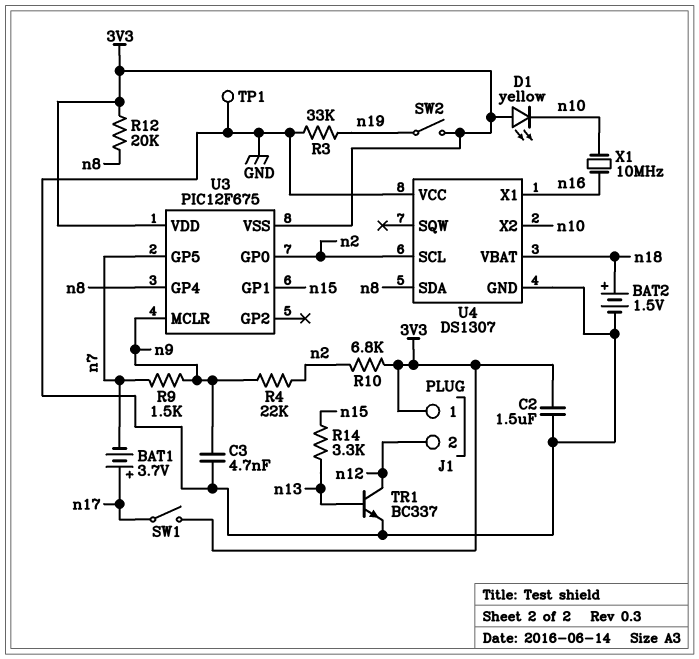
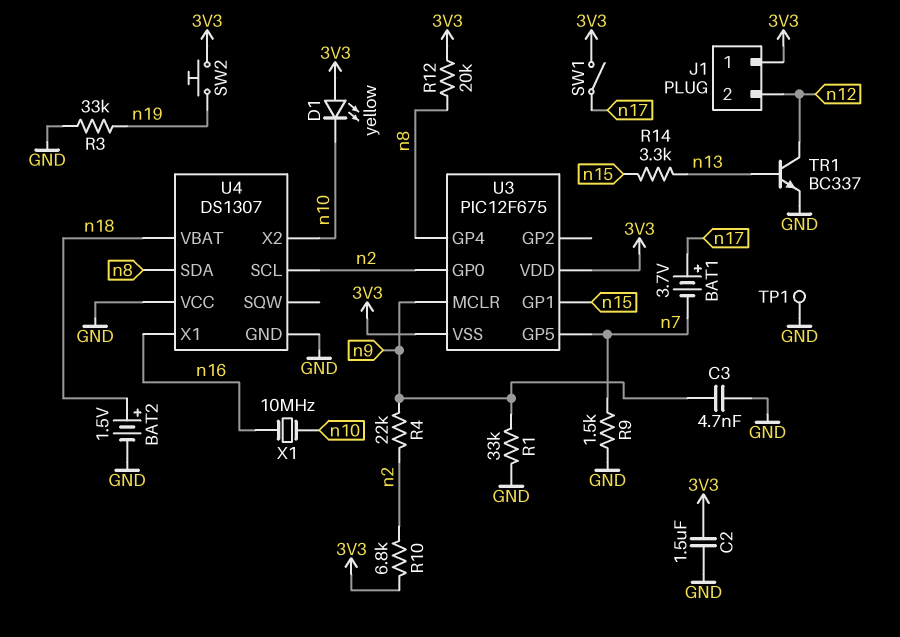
R1: none -> 33k (GND, n9)
R9: 1.5k (n7, n9) -> 1.5k (GND, n7)
SW2: switch (3V3, n19) -> button (3V3, n19)

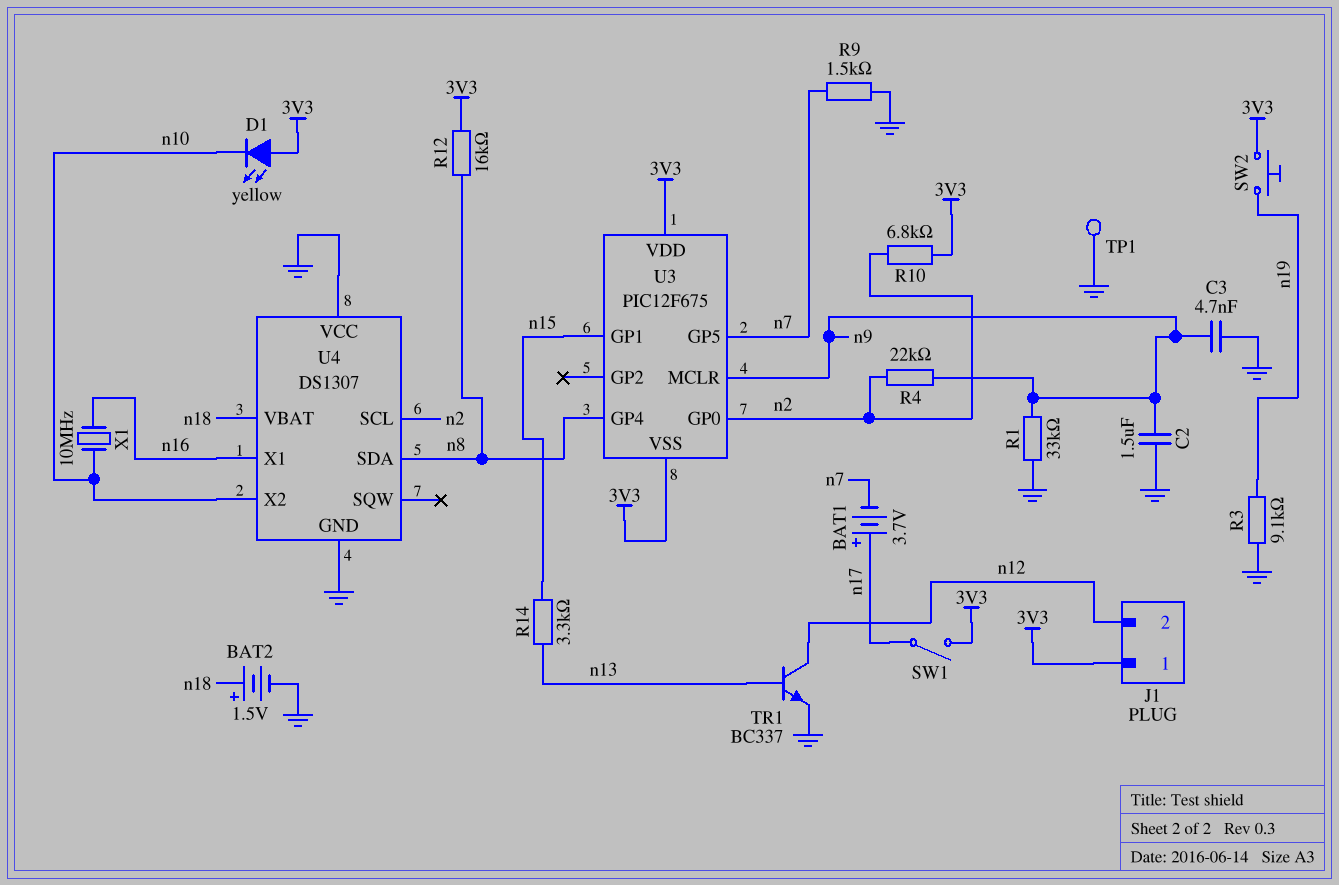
C2: 1.5uF (3V3, GND) -> 1.5uF (GND, n9)
R3: 33k (GND, n19) -> 9.1k (GND, n19)
R12: 20k (3V3, n8) -> 16k (3V3, n8)

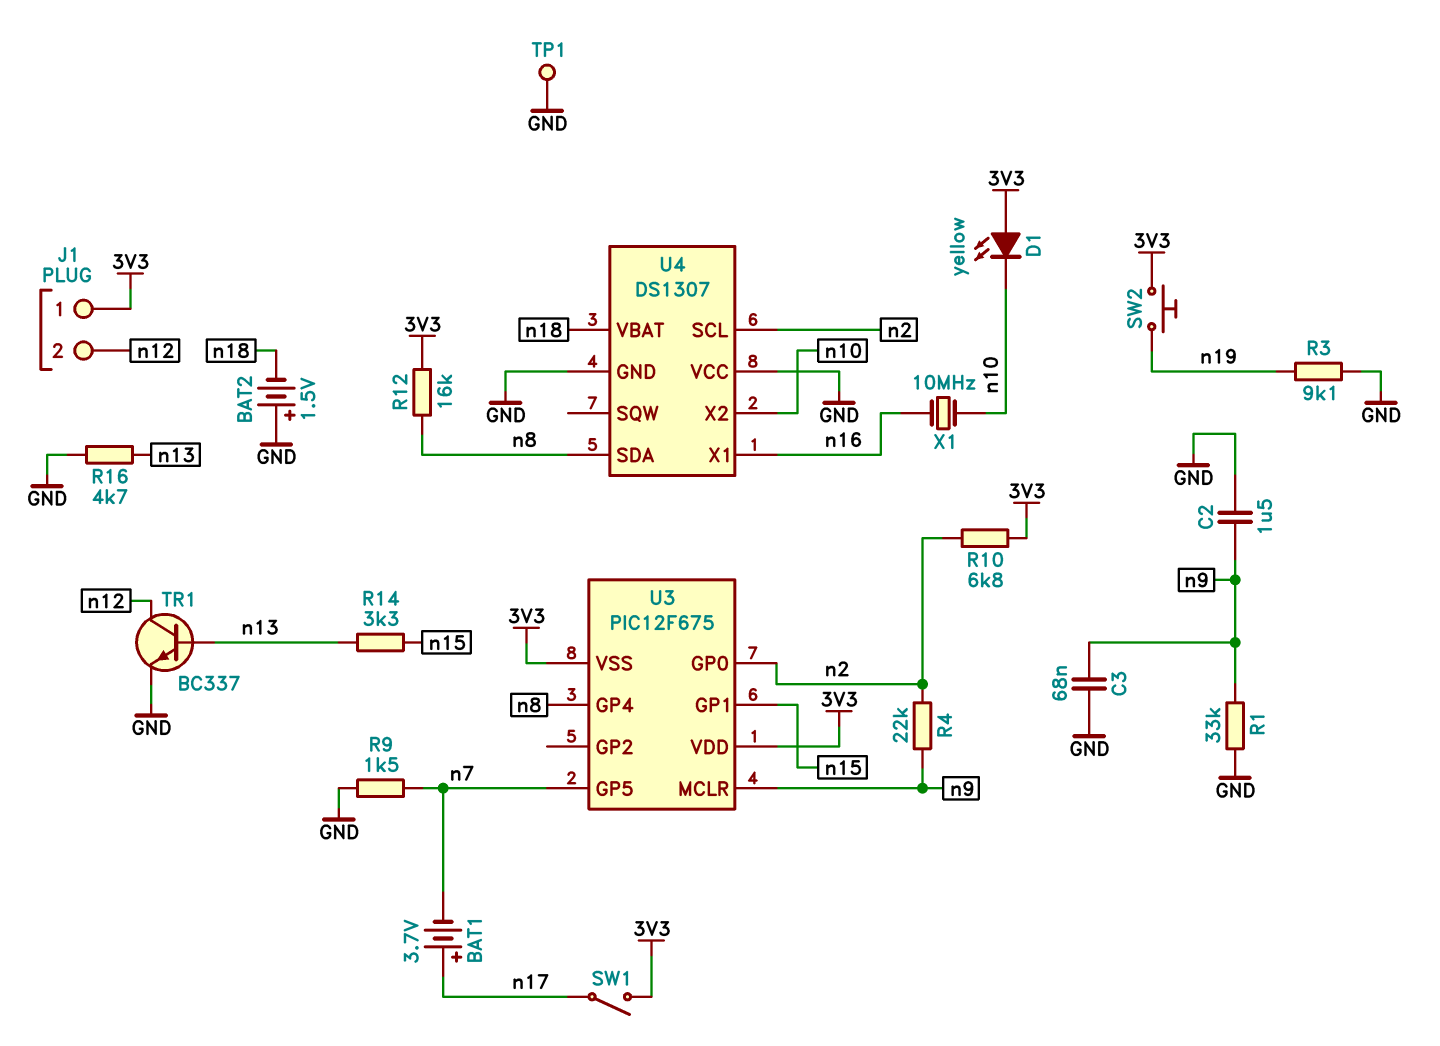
BAT2: 1.5V (plus n18, minus GND) -> 1.5V (plus GND, minus n18)
C3: 4.7nF (GND, n9) -> 68nF (GND, n9)
R16: none -> 4.7k (GND, n13)

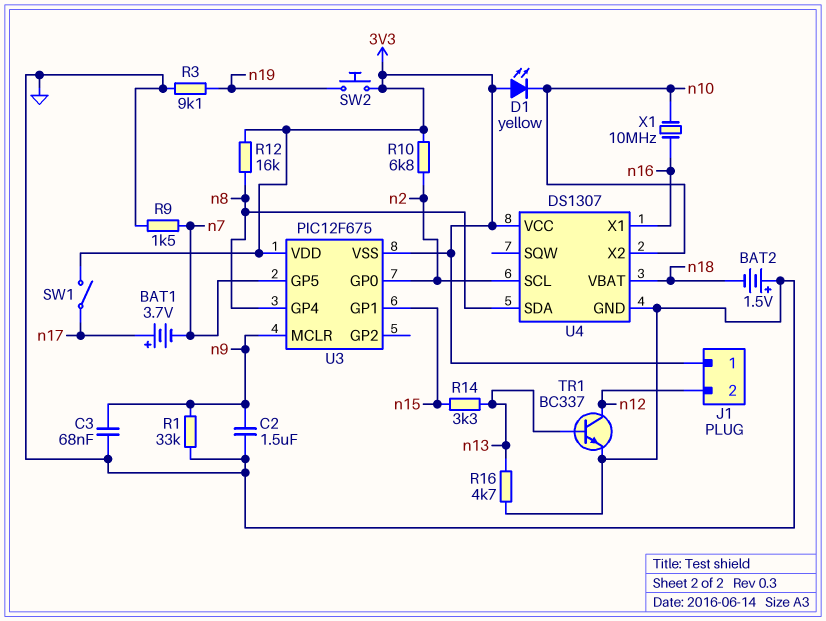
R4: 22k (n2, n9) -> none
TP1: test point (GND) -> none
U4 pin VCC: GND -> 3V3

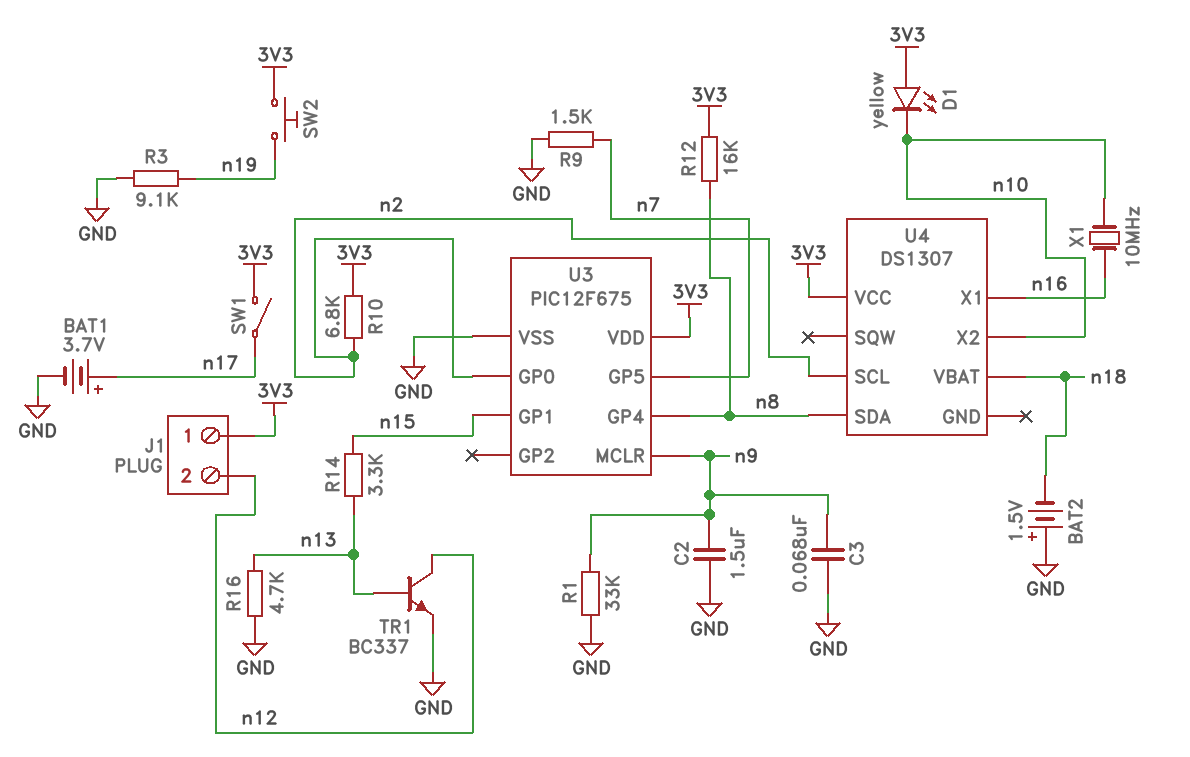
BAT1: 3.7V (plus n17, minus n7) -> 3.7V (plus n17, minus GND)
U3 pin VSS: 3V3 -> GND
U4 pin GND: GND -> none

